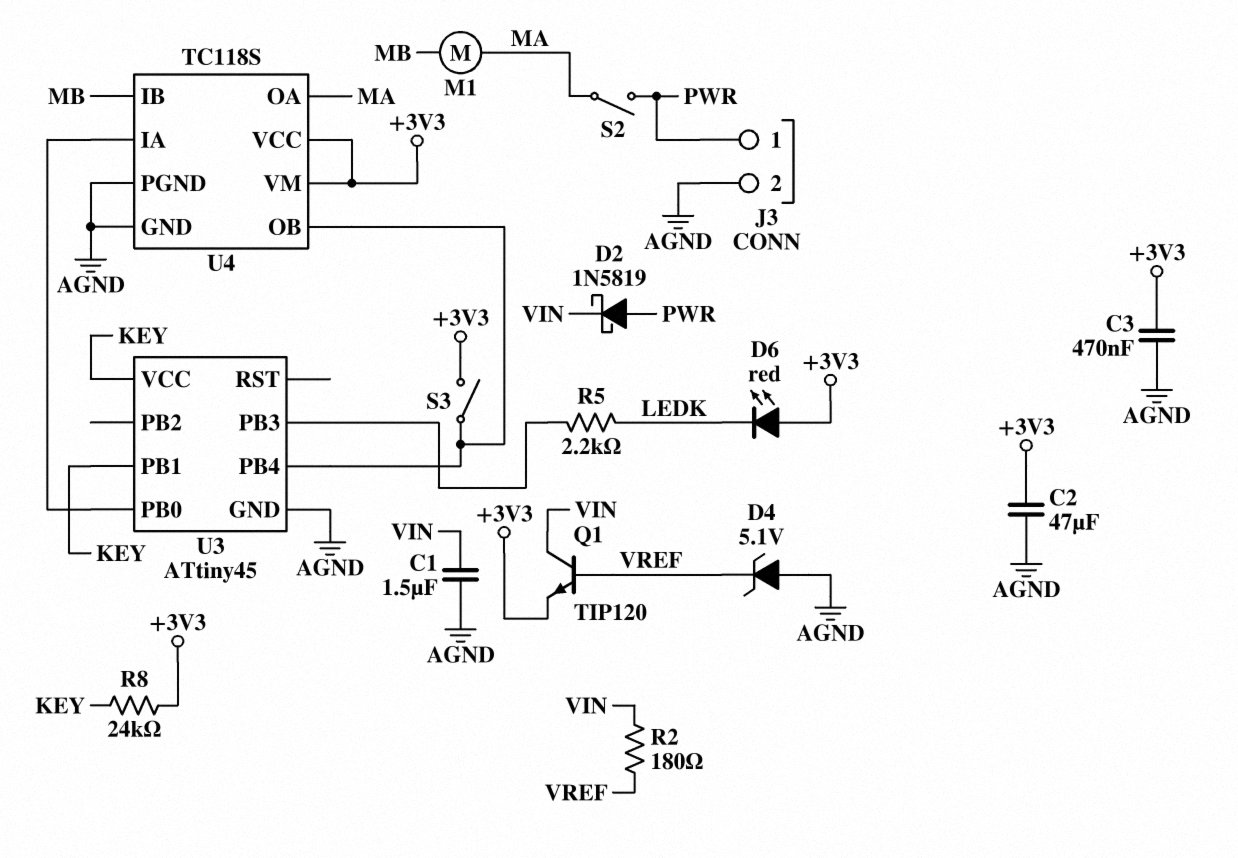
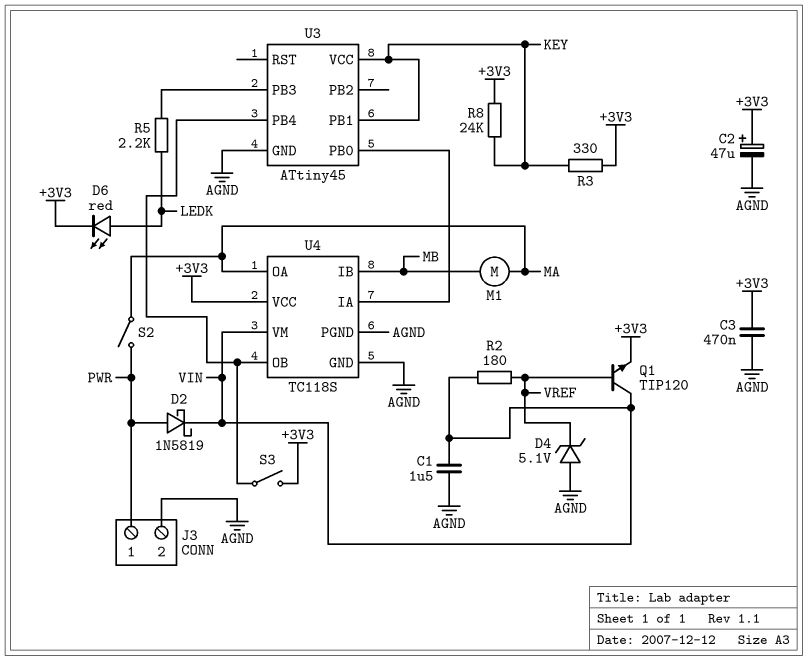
C2: 47uF (+3V3, AGND) -> 47uF (plus +3V3, minus AGND)
D6: LED red (A +3V3, K LEDK) -> LED red (A LEDK, K +3V3)
R3: none -> 330 (+3V3, KEY)
U4 pin VM: +3V3 -> VIN

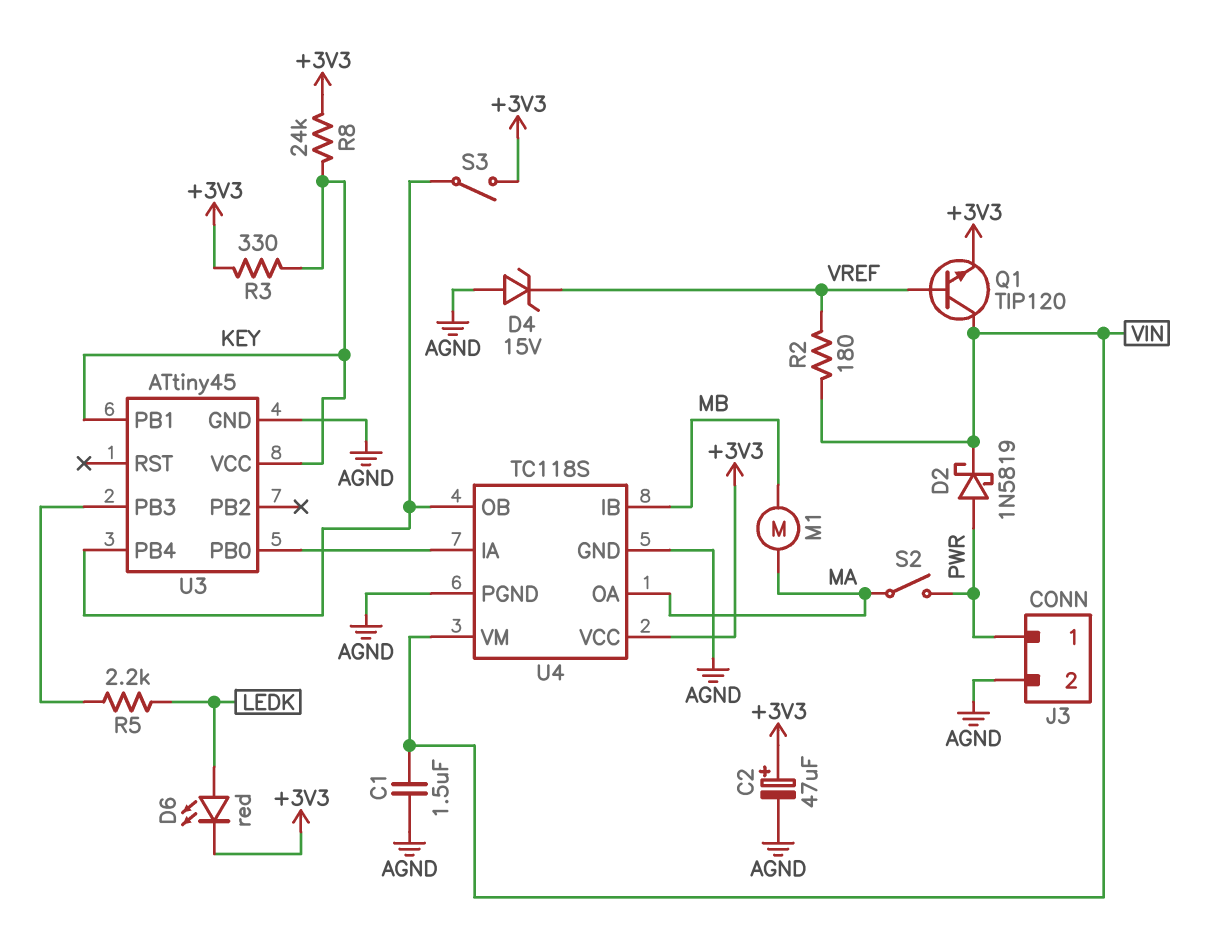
C3: 470nF (+3V3, AGND) -> none
D4: zener 5.1V (A AGND, K VREF) -> zener 15V (A AGND, K VREF)

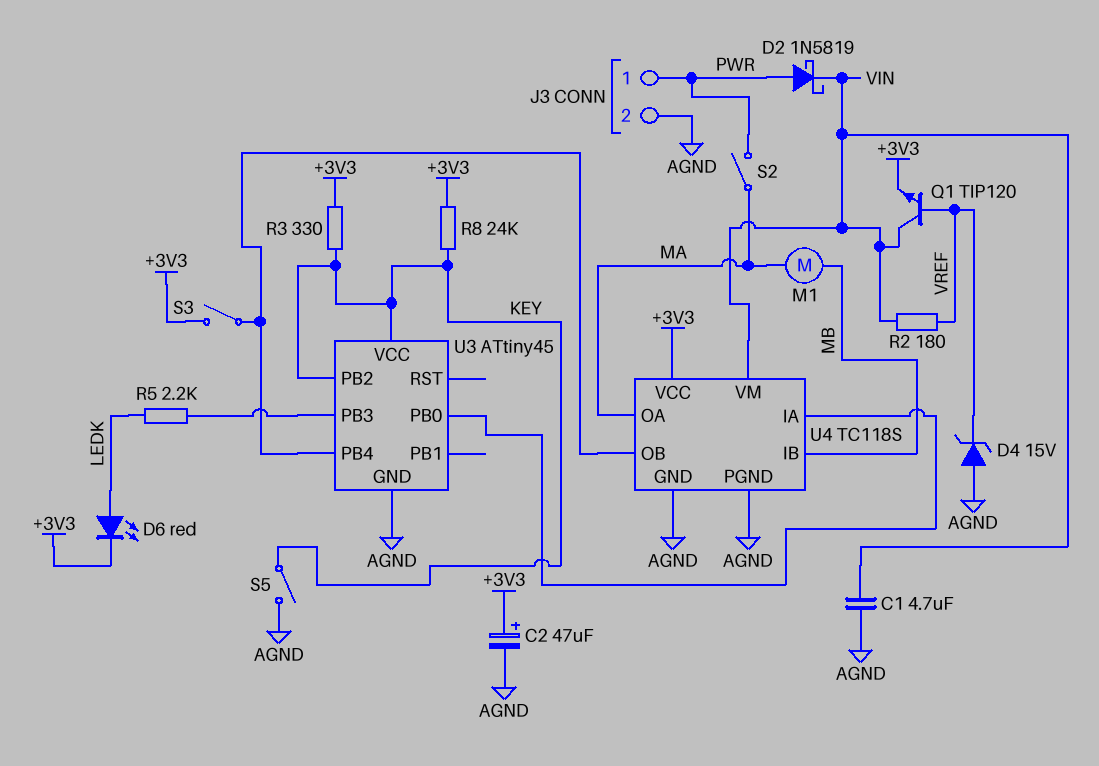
C1: 1.5uF (AGND, VIN) -> 4.7uF (AGND, VIN)
S5: none -> switch (AGND, KEY)
U3 pin PB1: KEY -> none
U3 pin PB2: none -> KEY

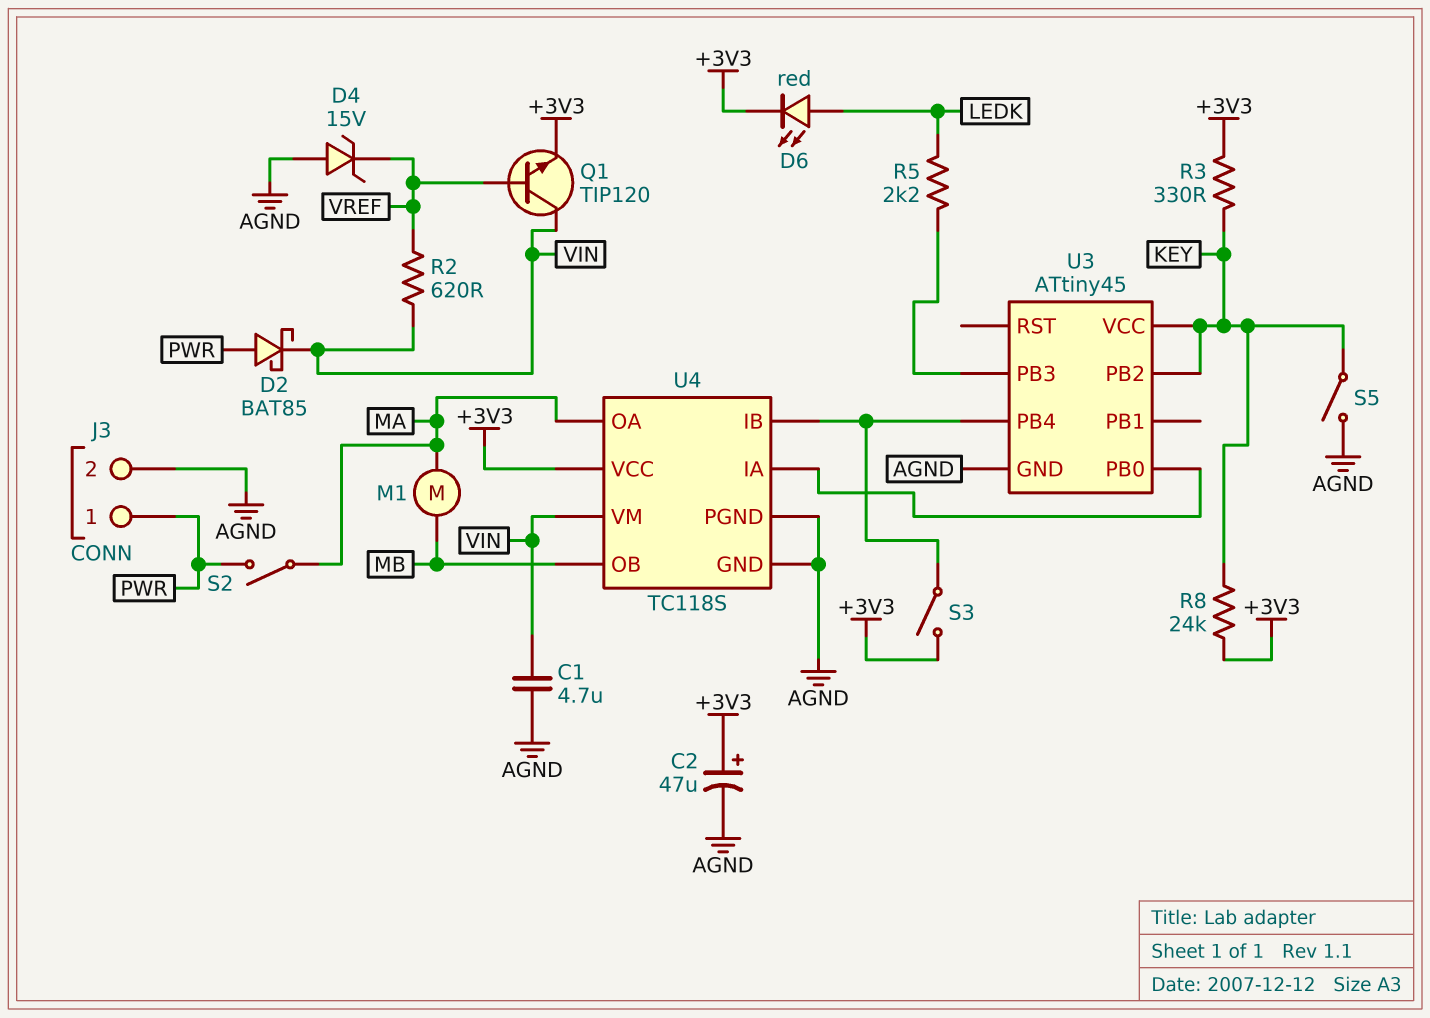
D2: schottky 1N5819 (A PWR, K VIN) -> schottky BAT85 (A PWR, K VIN)
R2: 180 (VIN, VREF) -> 620 (VIN, VREF)
U4 pin IB: MB -> U3/PB4
U4 pin OB: U3/PB4 -> MB

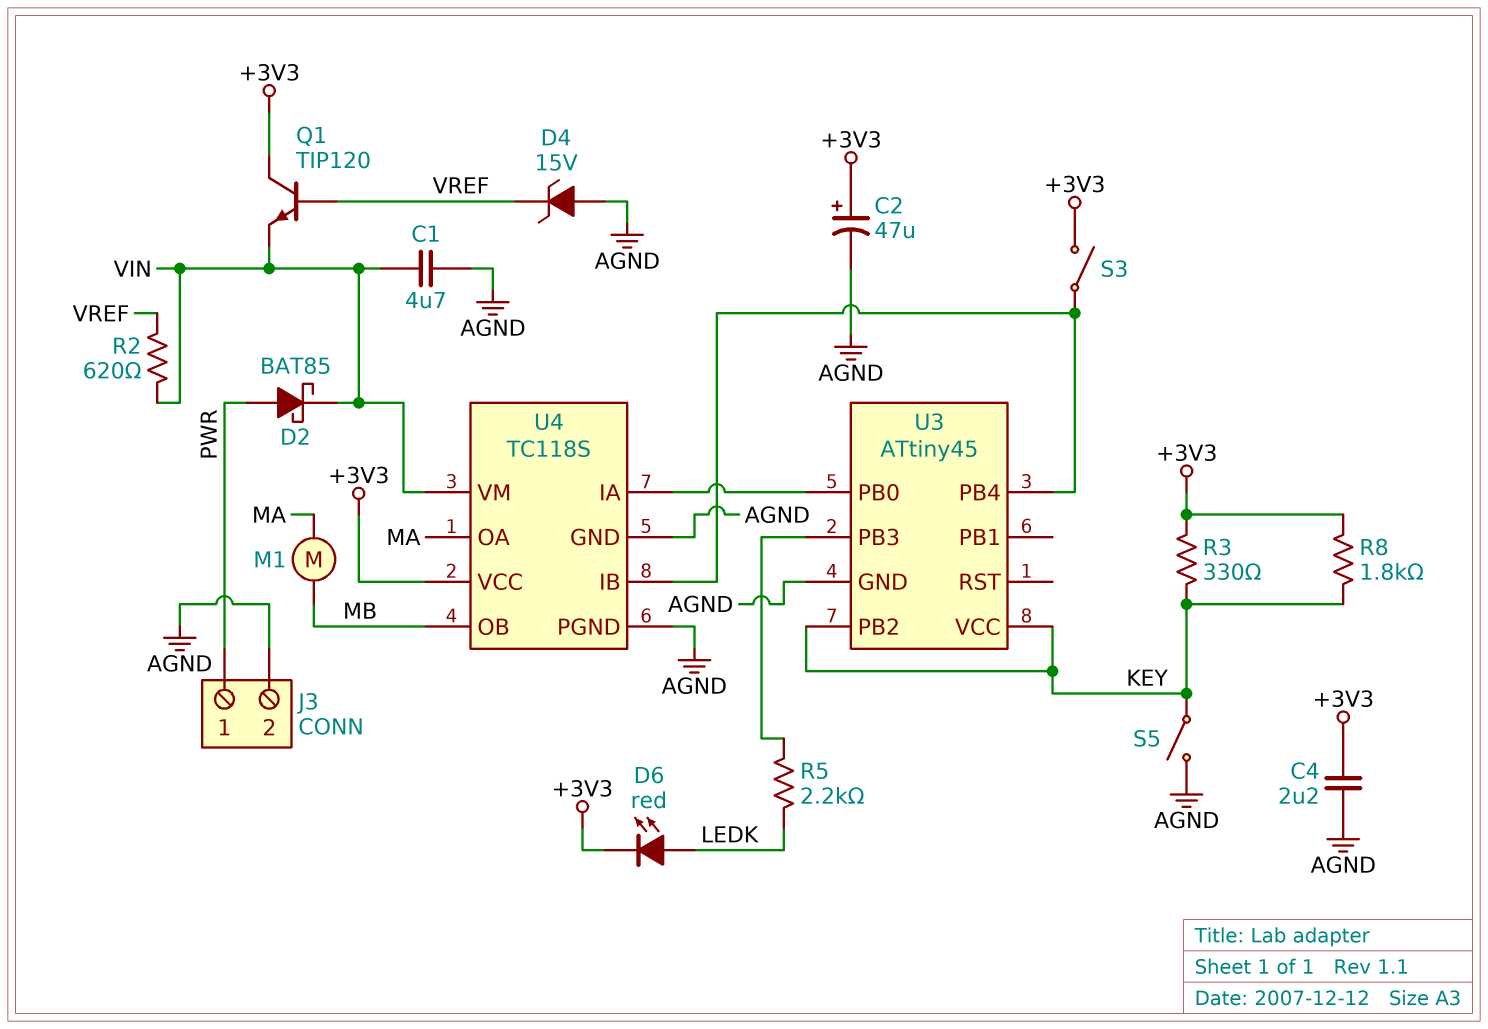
C4: none -> 2.2uF (+3V3, AGND)
Q1: NPN TIP120 (B VREF, C VIN, E +3V3) -> NPN TIP120 (B VREF, C +3V3, E VIN)
R8: 24k (+3V3, KEY) -> 1.8k (+3V3, KEY)
S2: switch (MA, PWR) -> none

